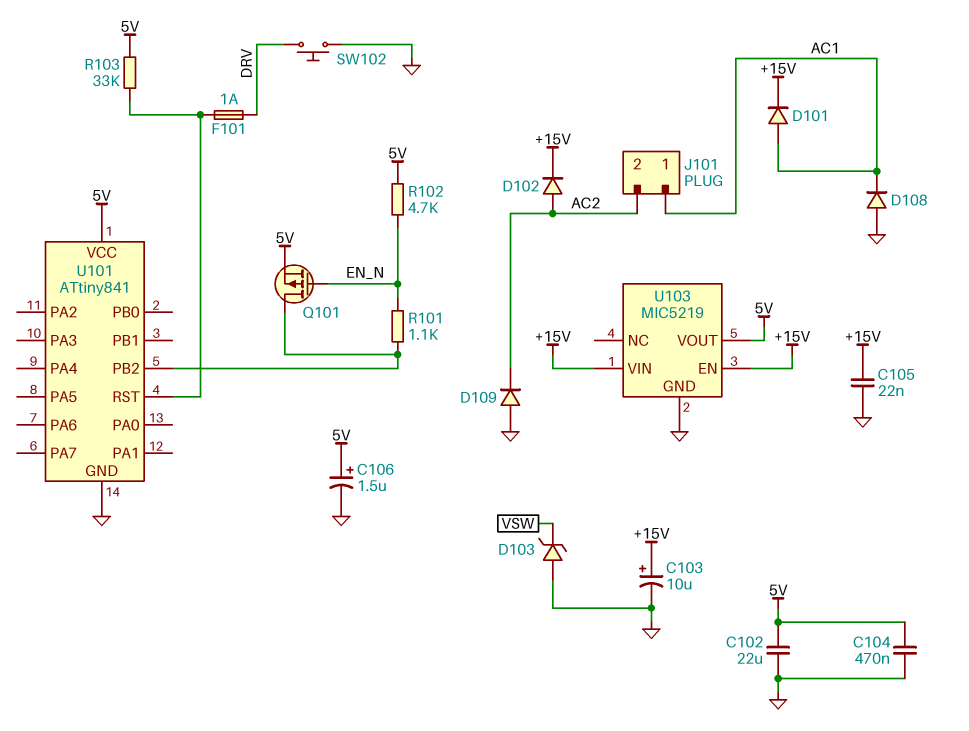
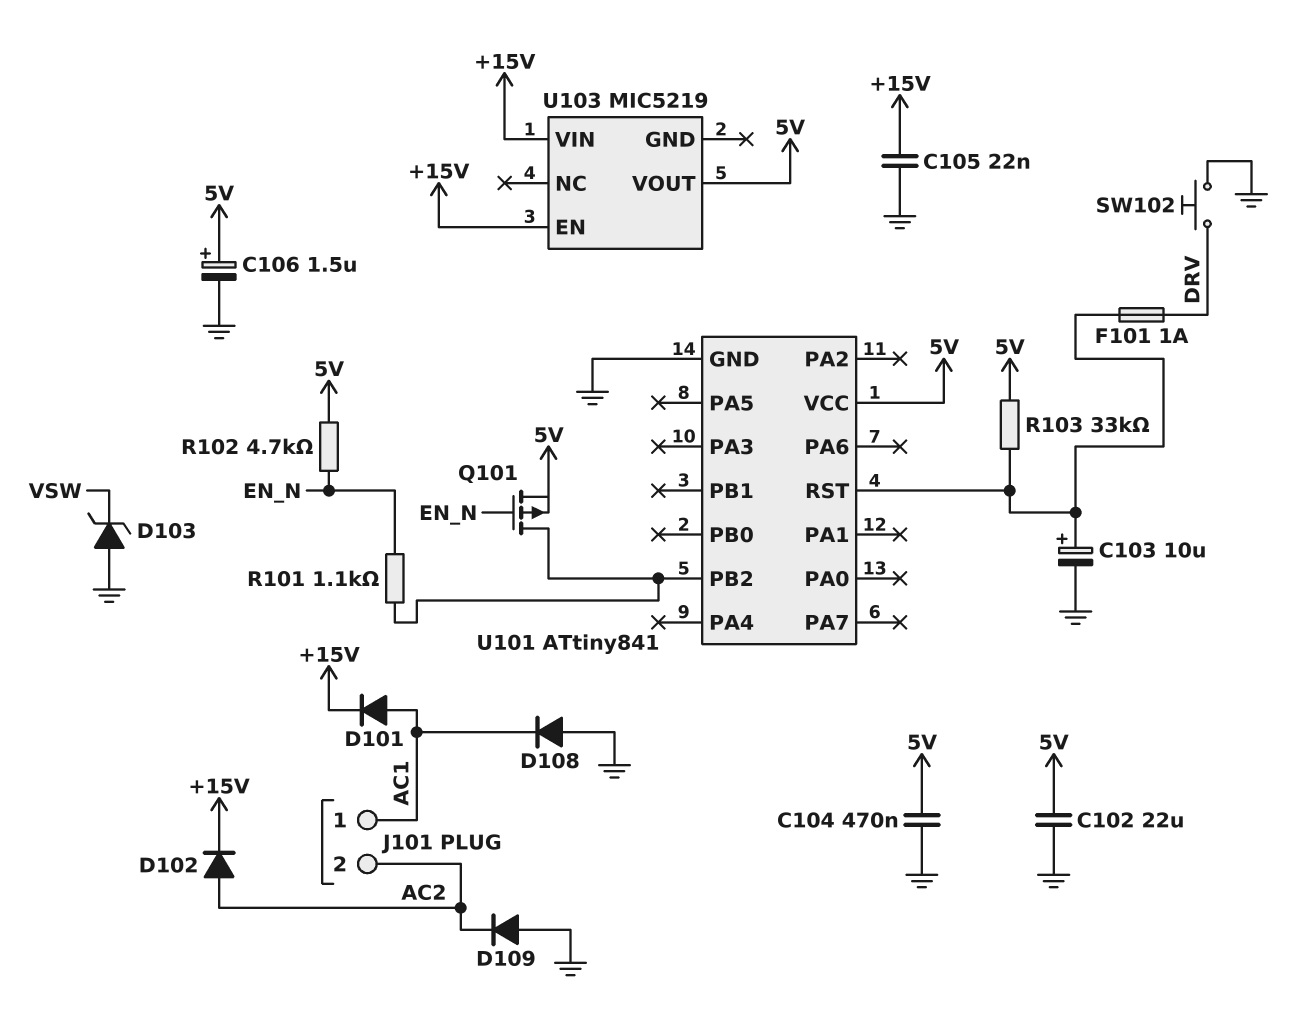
C103: 10uF (plus +15V, minus GND) -> 10uF (plus U101/RST, minus GND)
U103 pin GND: GND -> none

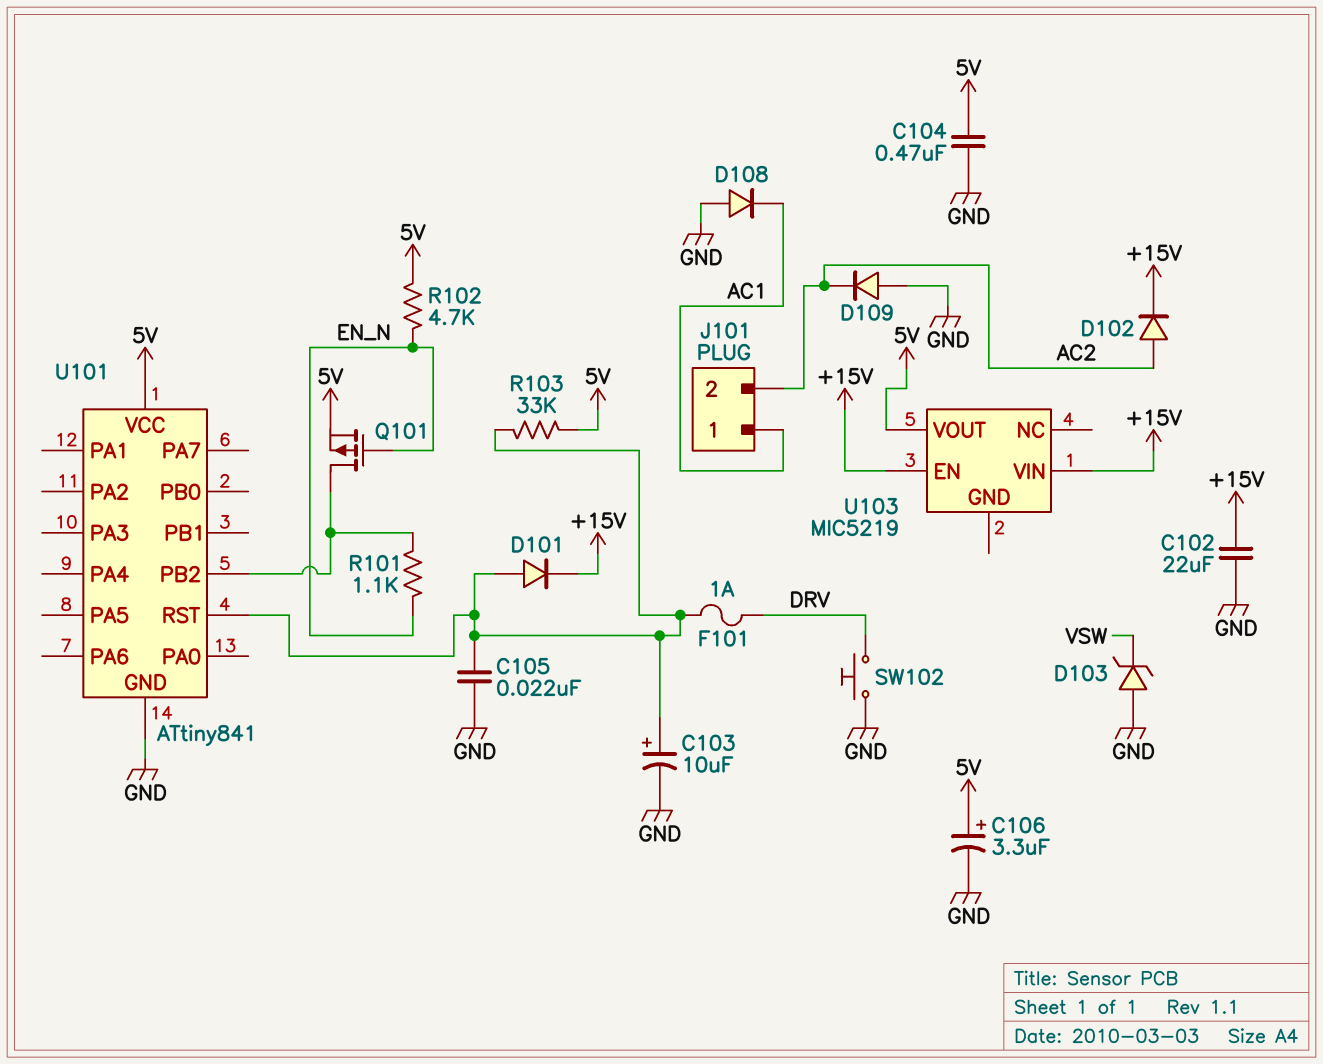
C102: 22uF (5V, GND) -> 22uF (+15V, GND)
C105: 22nF (+15V, GND) -> 22nF (GND, U101/RST)
C106: 1.5uF (plus 5V, minus GND) -> 3.3uF (plus 5V, minus GND)
D101: diode (A AC1, K +15V) -> diode (A U101/RST, K +15V)

